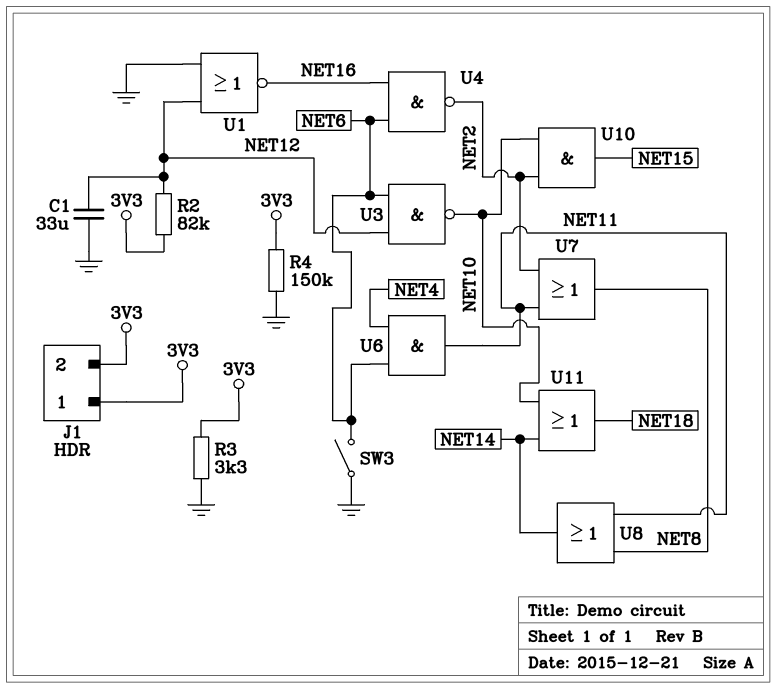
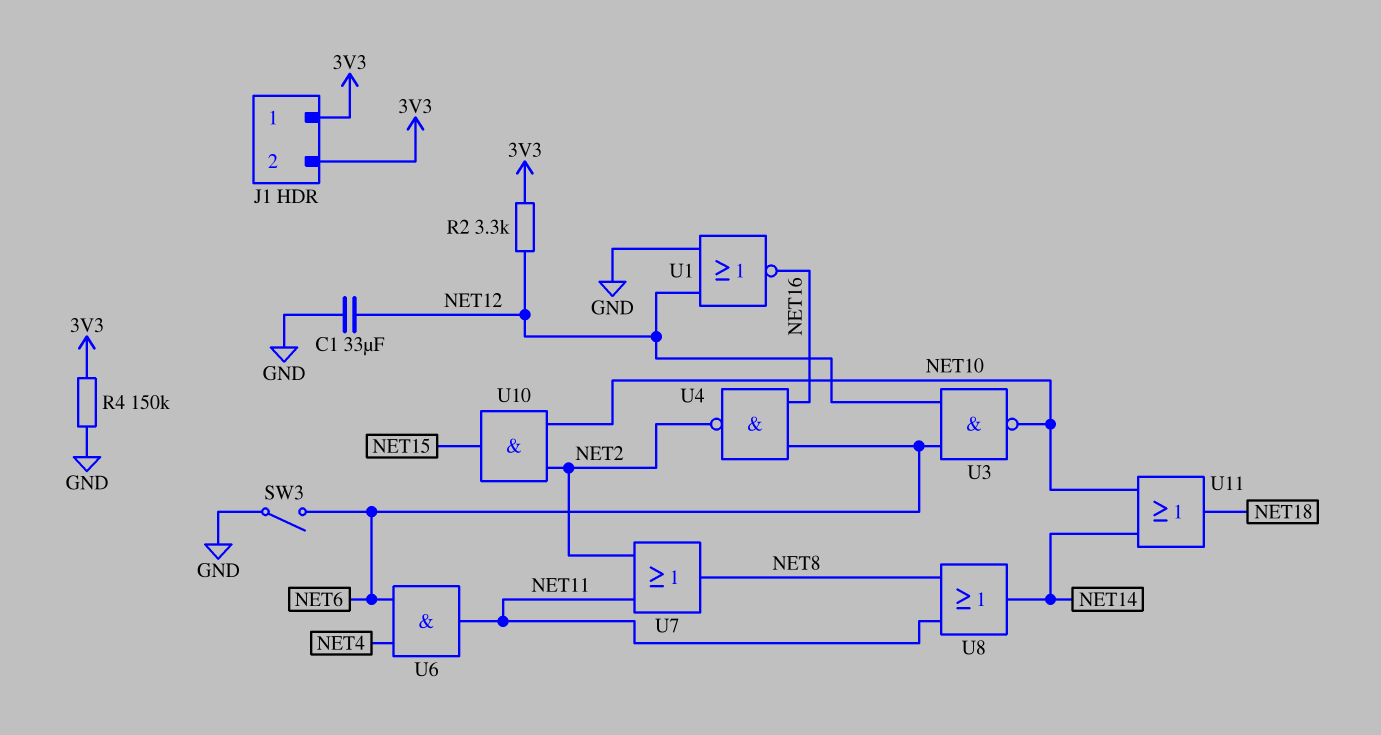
R2: 82k (3V3, NET12) -> 3.3k (3V3, NET12)
R3: 3.3k (3V3, GND) -> none

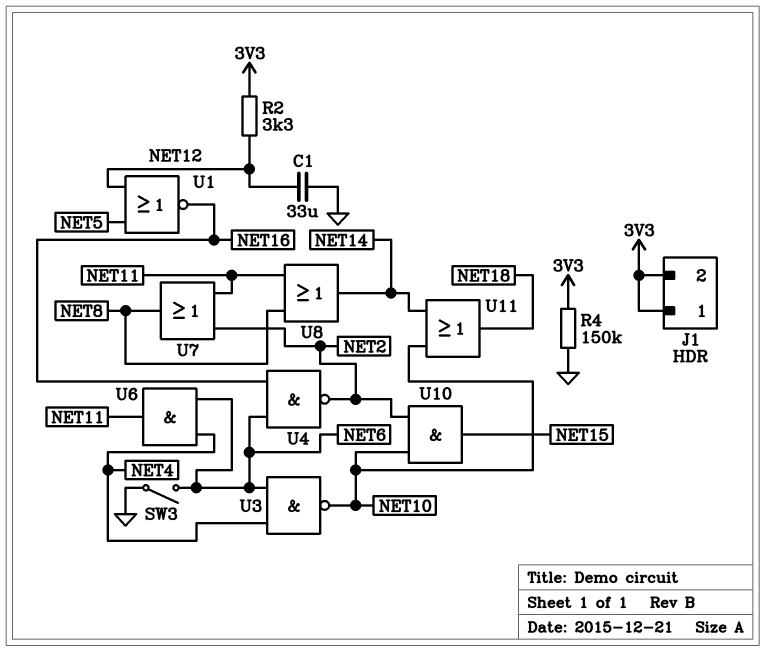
U1: NOR (in GND, in NET12, out NET16) -> NOR (in NET5, in NET12, out NET16)
U3: NAND (in NET6, in NET12, out NET10) -> NAND (in NET4, in NET6, out NET10)

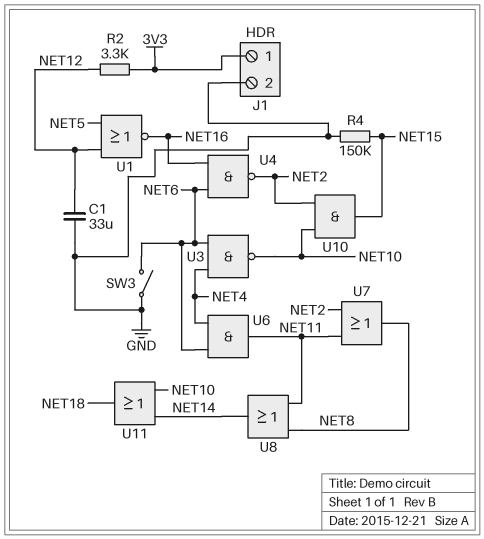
J1 pin 2: 3V3 -> GND
R4: 150k (3V3, GND) -> 150k (GND, NET15)

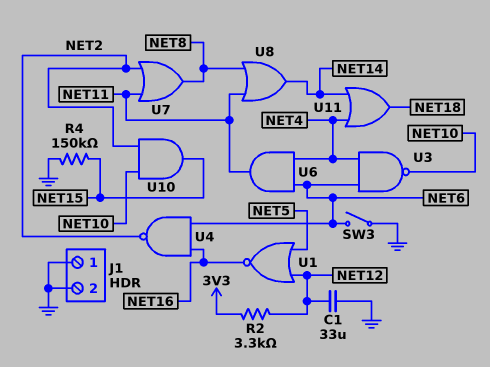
J1 pin 1: 3V3 -> GND
U11: OR (in NET10, in NET14, out NET18) -> OR (in NET4, in NET14, out NET18)

